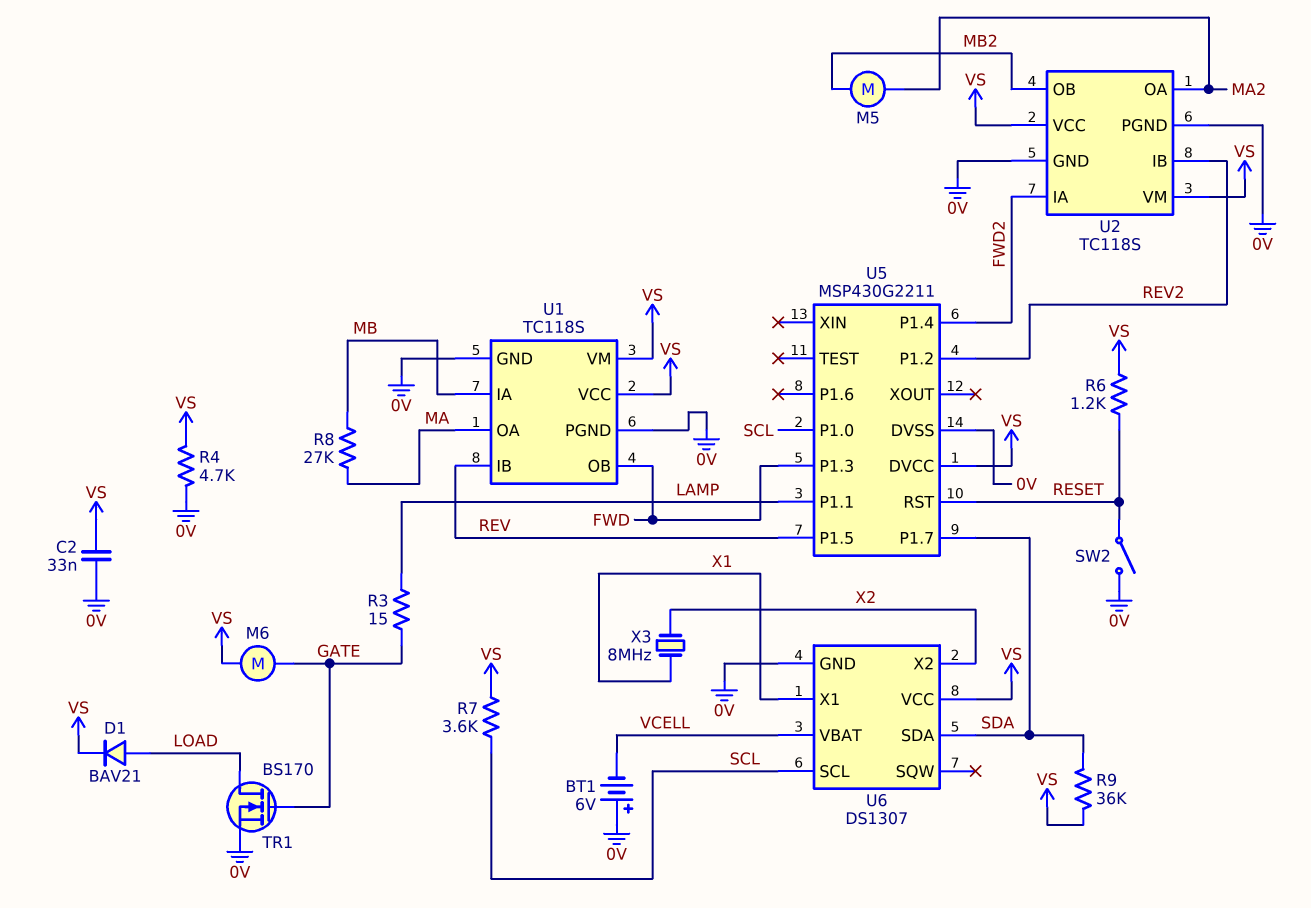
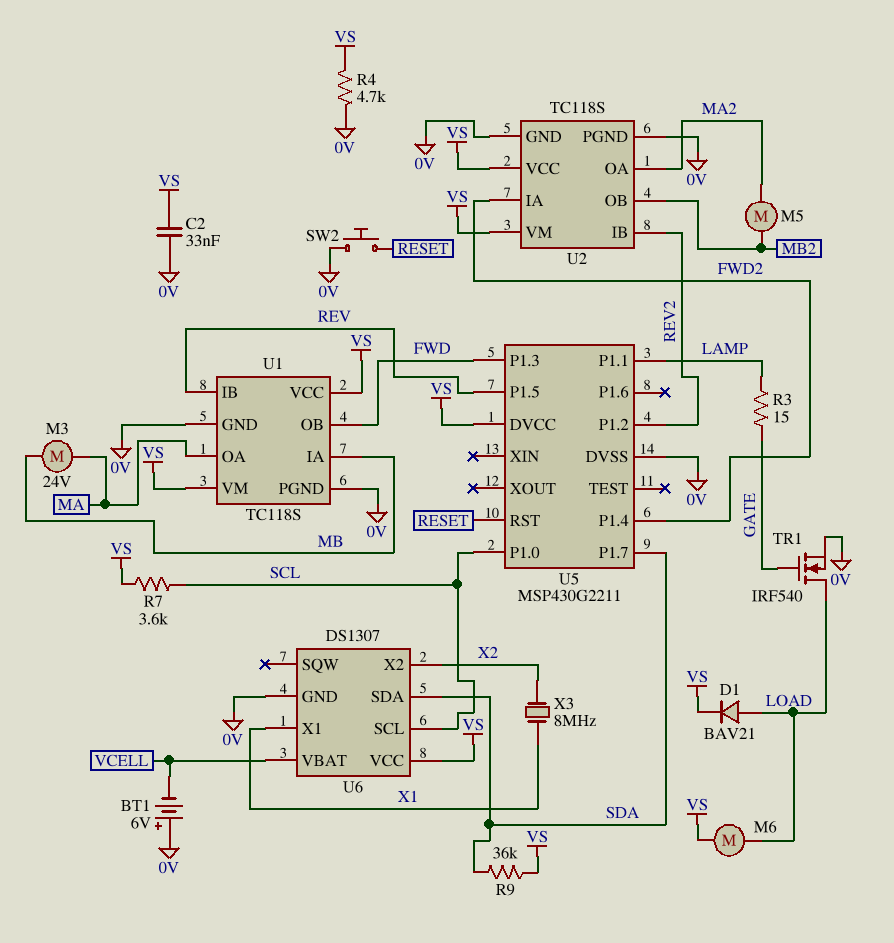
M3: none -> motor 24V (MA, MB)
M6: motor (GATE, VS) -> motor (LOAD, VS)
R6: 1.2k (RESET, VS) -> none
R8: 27k (MA, MB) -> none
SW2: switch (0V, RESET) -> button (0V, RESET)
TR1: NMOS BS170 (G GATE, D LOAD, S 0V) -> NMOS IRF540 (G GATE, D LOAD, S 0V)

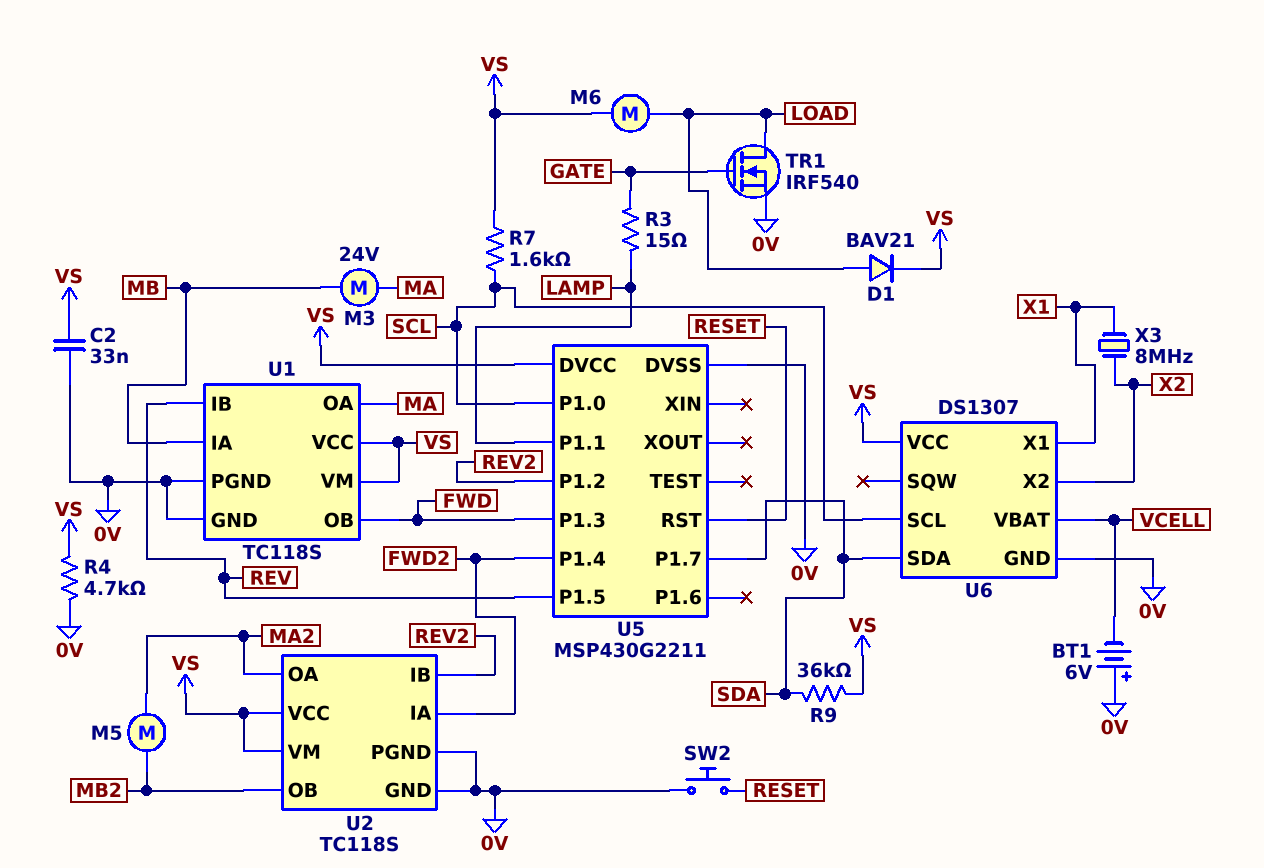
R7: 3.6k (SCL, VS) -> 1.6k (SCL, VS)

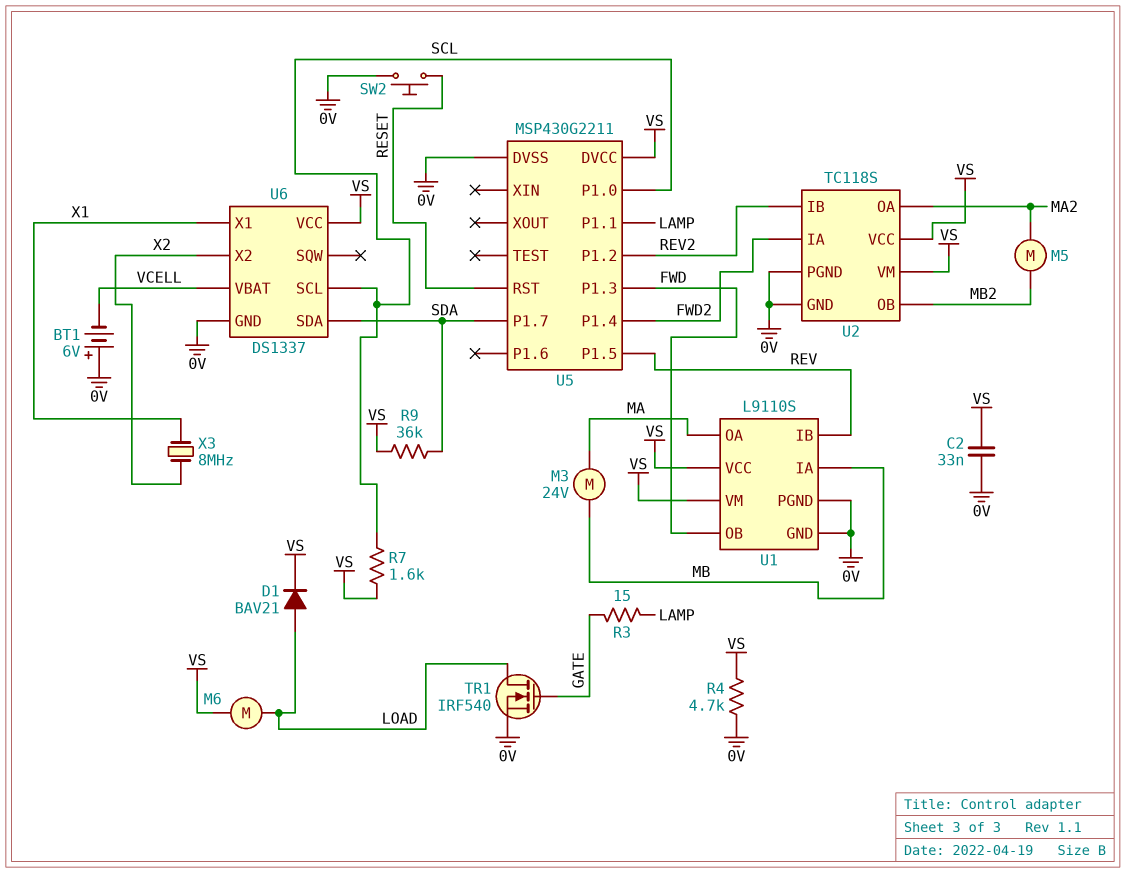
U1: TC118S -> L9110S
U6: DS1307 -> DS1337

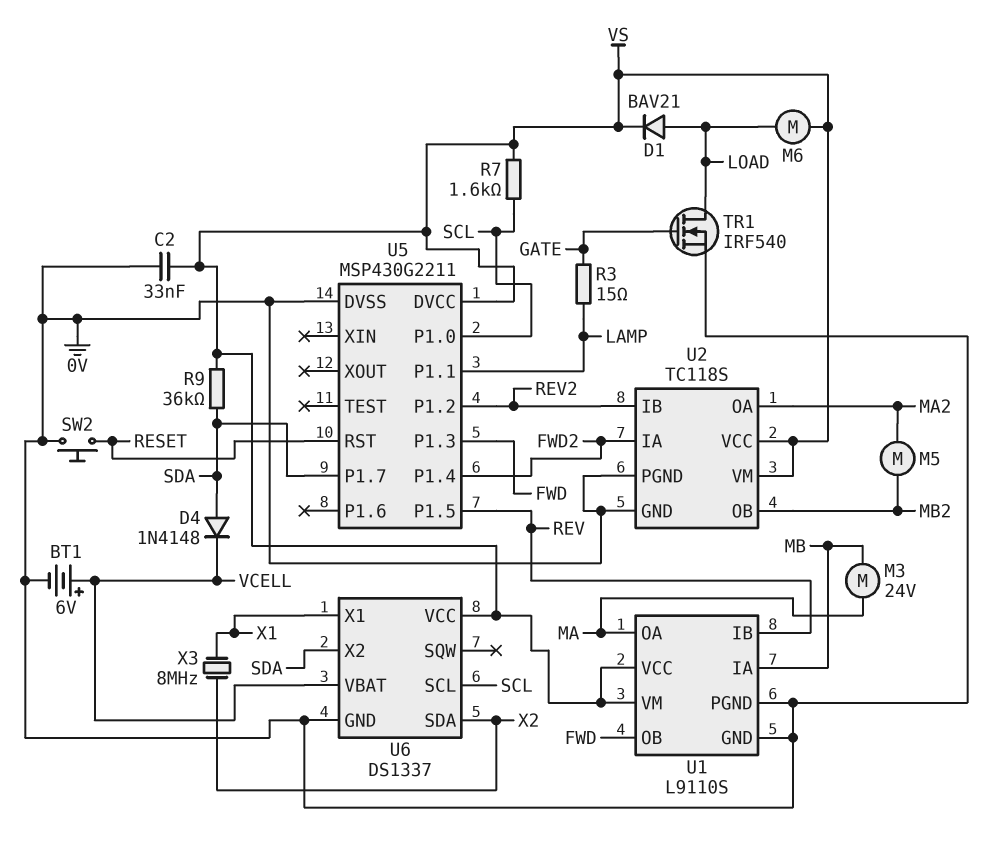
BT1: 6V (plus 0V, minus VCELL) -> 6V (plus VCELL, minus 0V)
D4: none -> diode 1N4148 (A SDA, K VCELL)
R4: 4.7k (0V, VS) -> none
U6 pin SDA: SDA -> X2
U6 pin X2: X2 -> SDA

